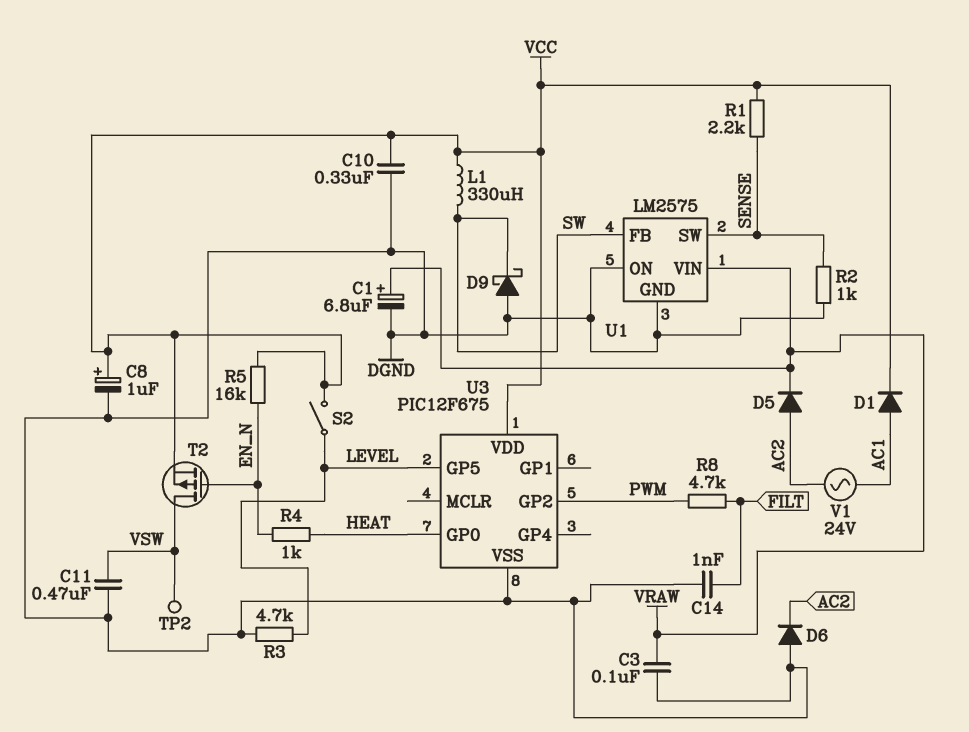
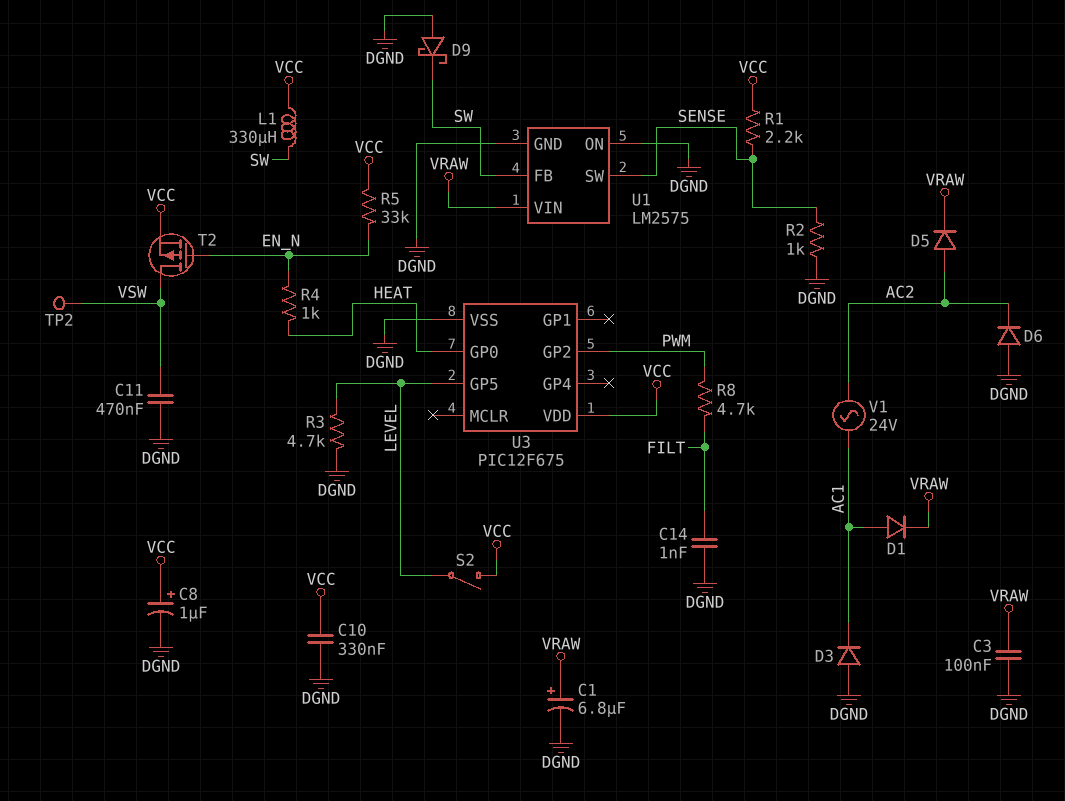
D1: diode (A AC1, K VCC) -> diode (A AC1, K VRAW)
D3: none -> diode (A DGND, K AC1)
R5: 16k (EN_N, VCC) -> 33k (EN_N, VCC)

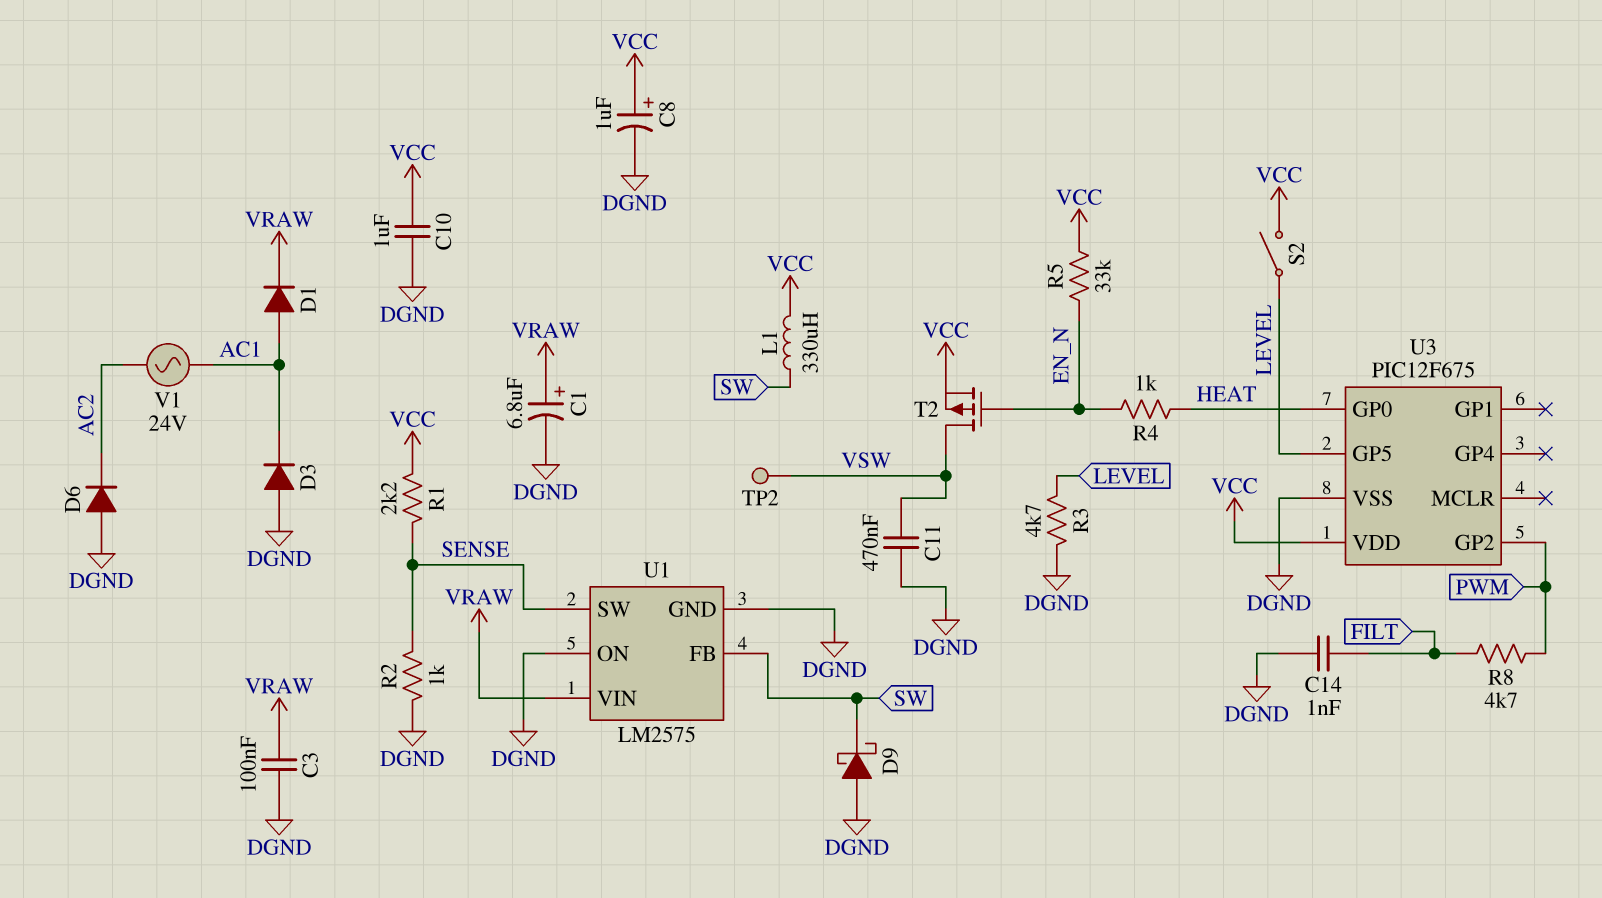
C10: 330nF (DGND, VCC) -> 1uF (DGND, VCC)
D5: diode (A AC2, K VRAW) -> none

